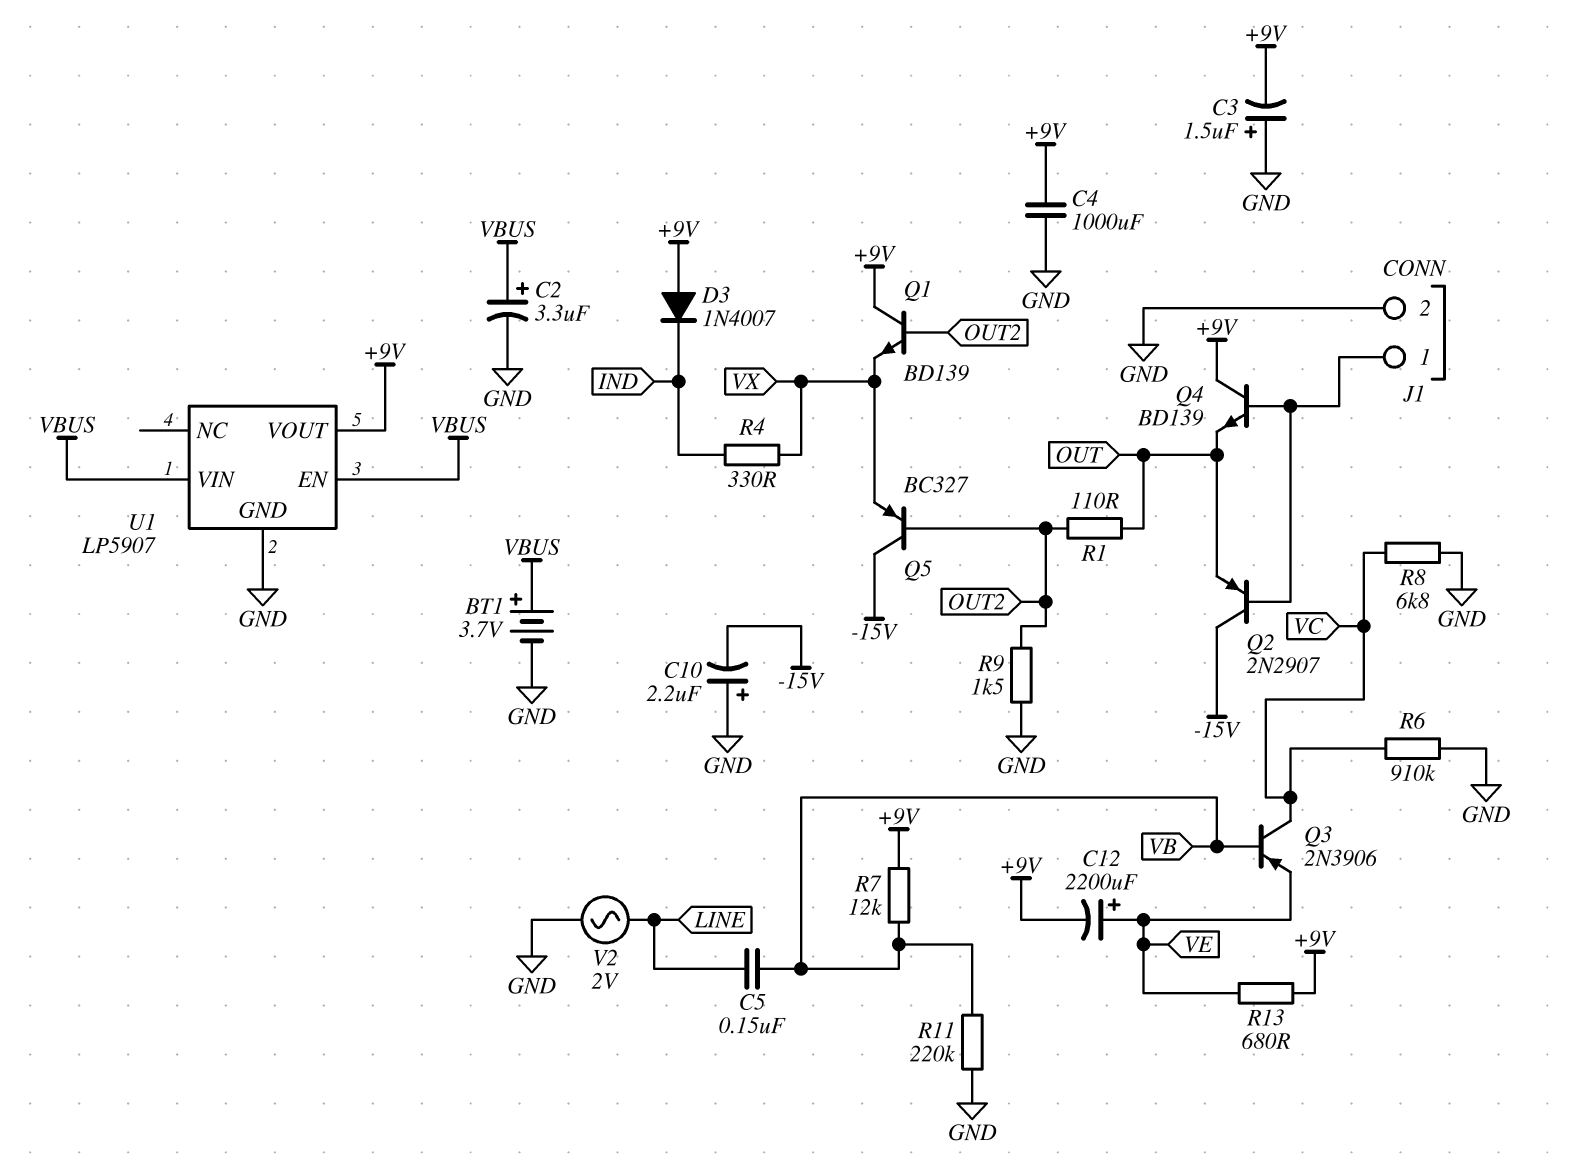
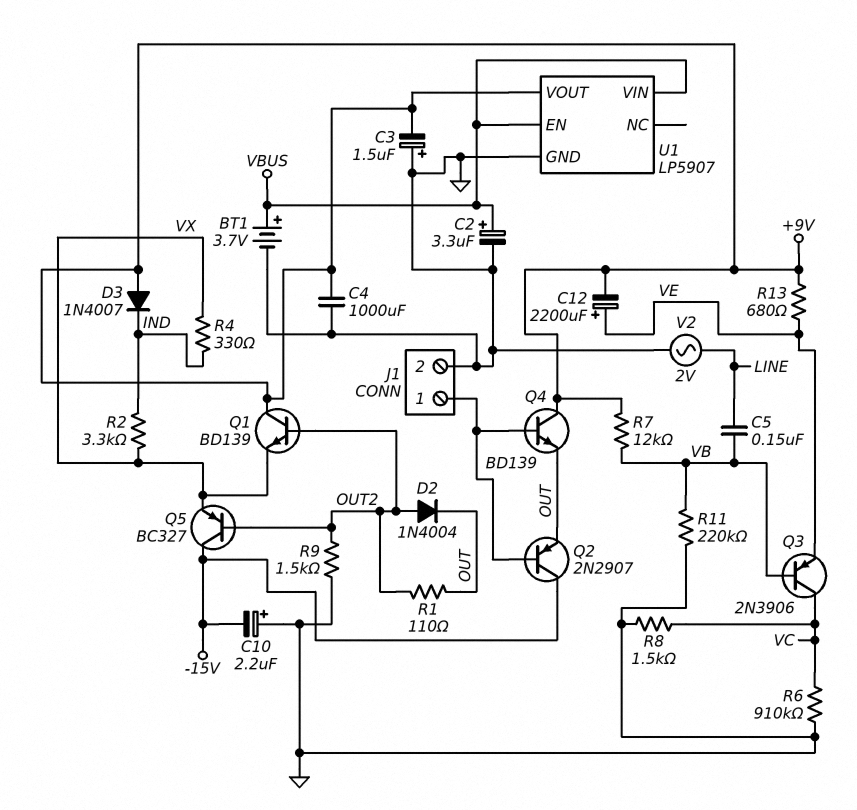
D2: none -> diode 1N4004 (A OUT2, K OUT)
R2: none -> 3.3k (IND, VX)
R8: 6.8k (GND, VC) -> 1.5k (GND, VC)

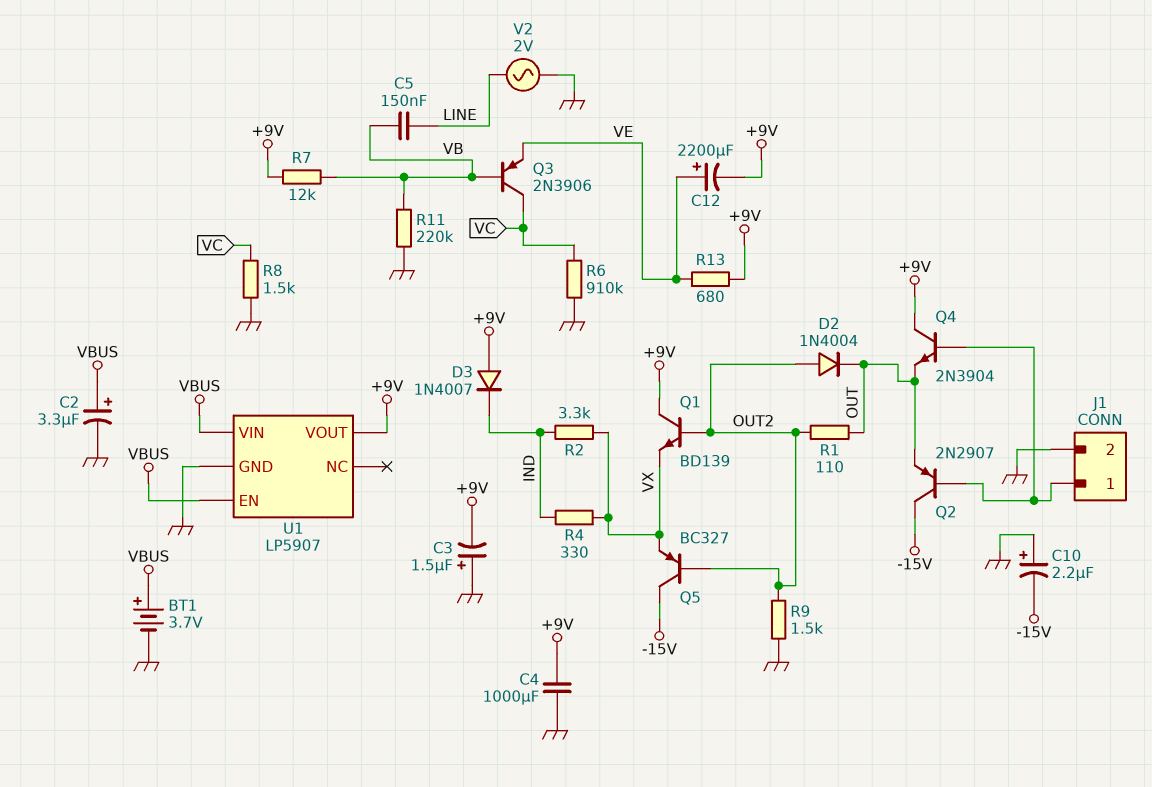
Q4: NPN BD139 (B J1/1, C +9V, E OUT) -> NPN 2N3904 (B J1/1, C +9V, E OUT)

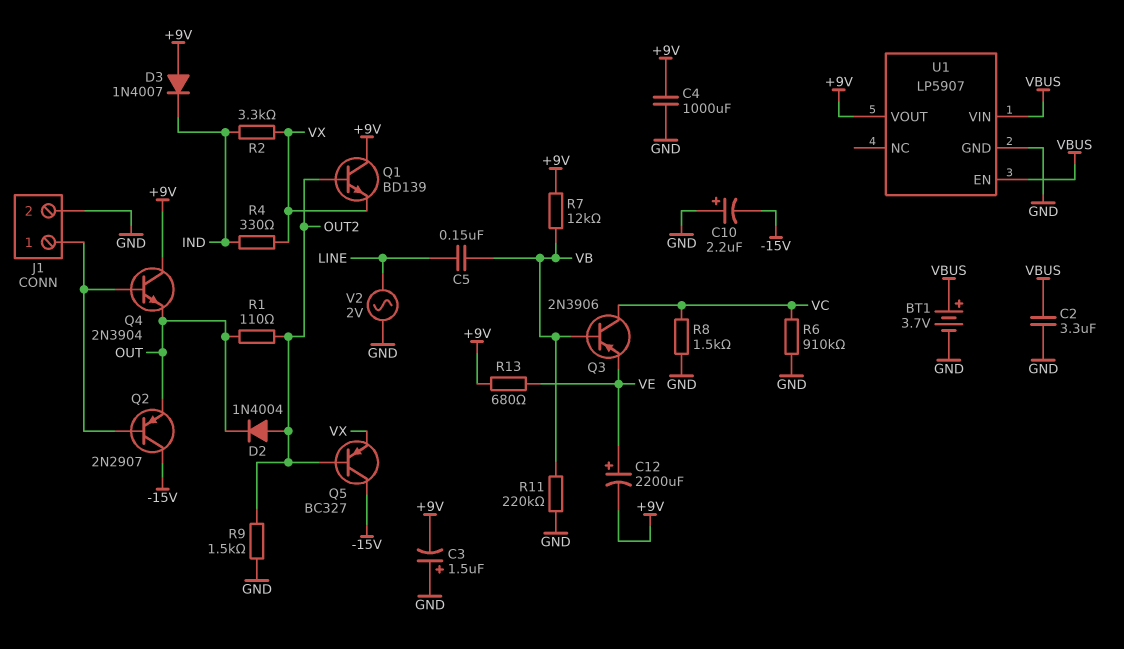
C2: 3.3uF (plus VBUS, minus GND) -> 3.3uF (GND, VBUS)

